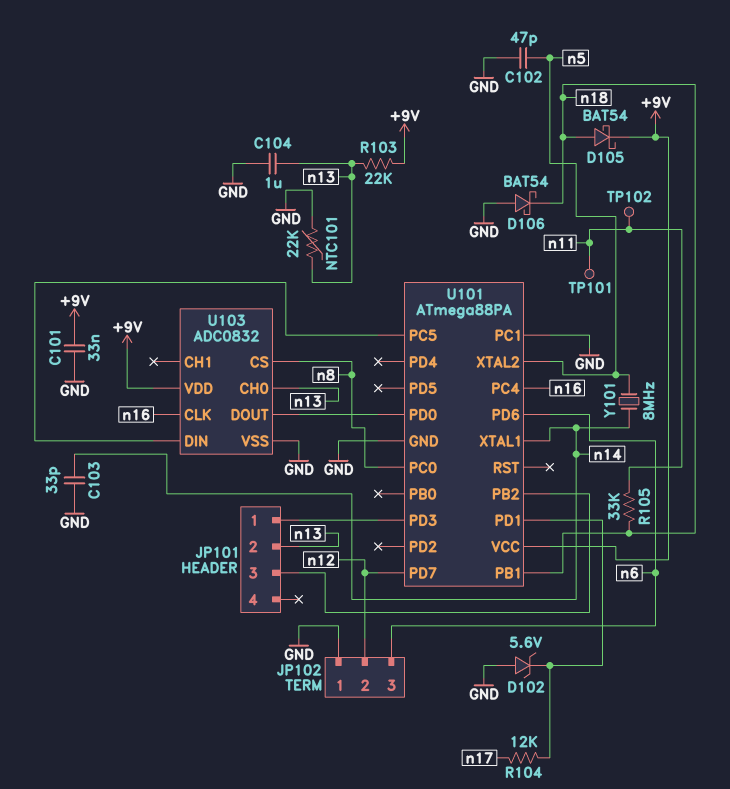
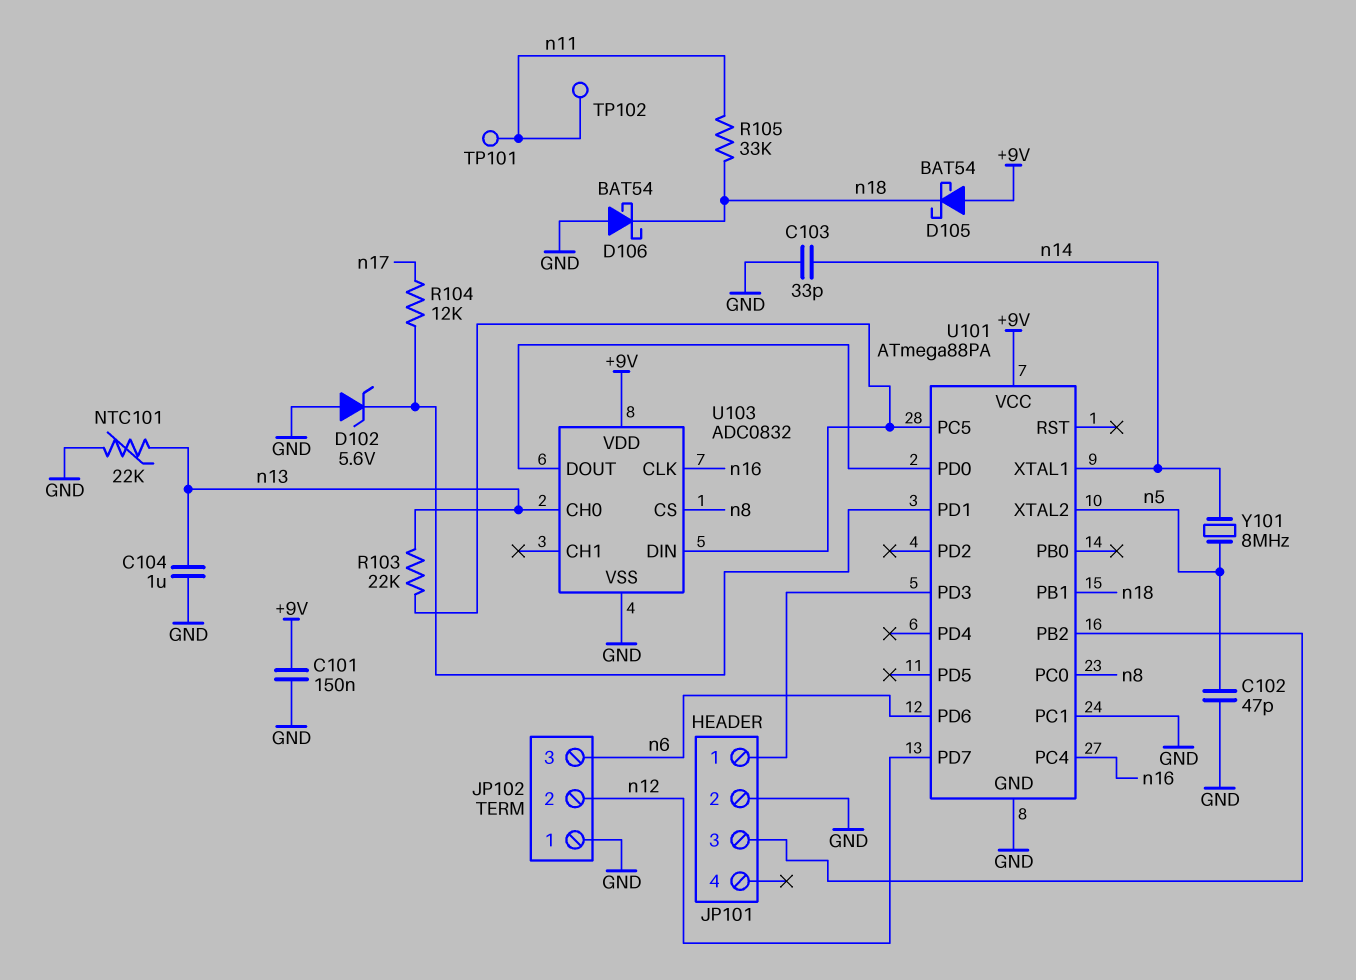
C101: 33nF (+9V, GND) -> 150nF (+9V, GND)
D105: schottky BAT54 (A n18, K +9V) -> schottky BAT54 (A +9V, K n18)
JP101 pin 2: n13 -> GND
R103: 22k (+9V, n13) -> 22k (U101/PC5, n13)

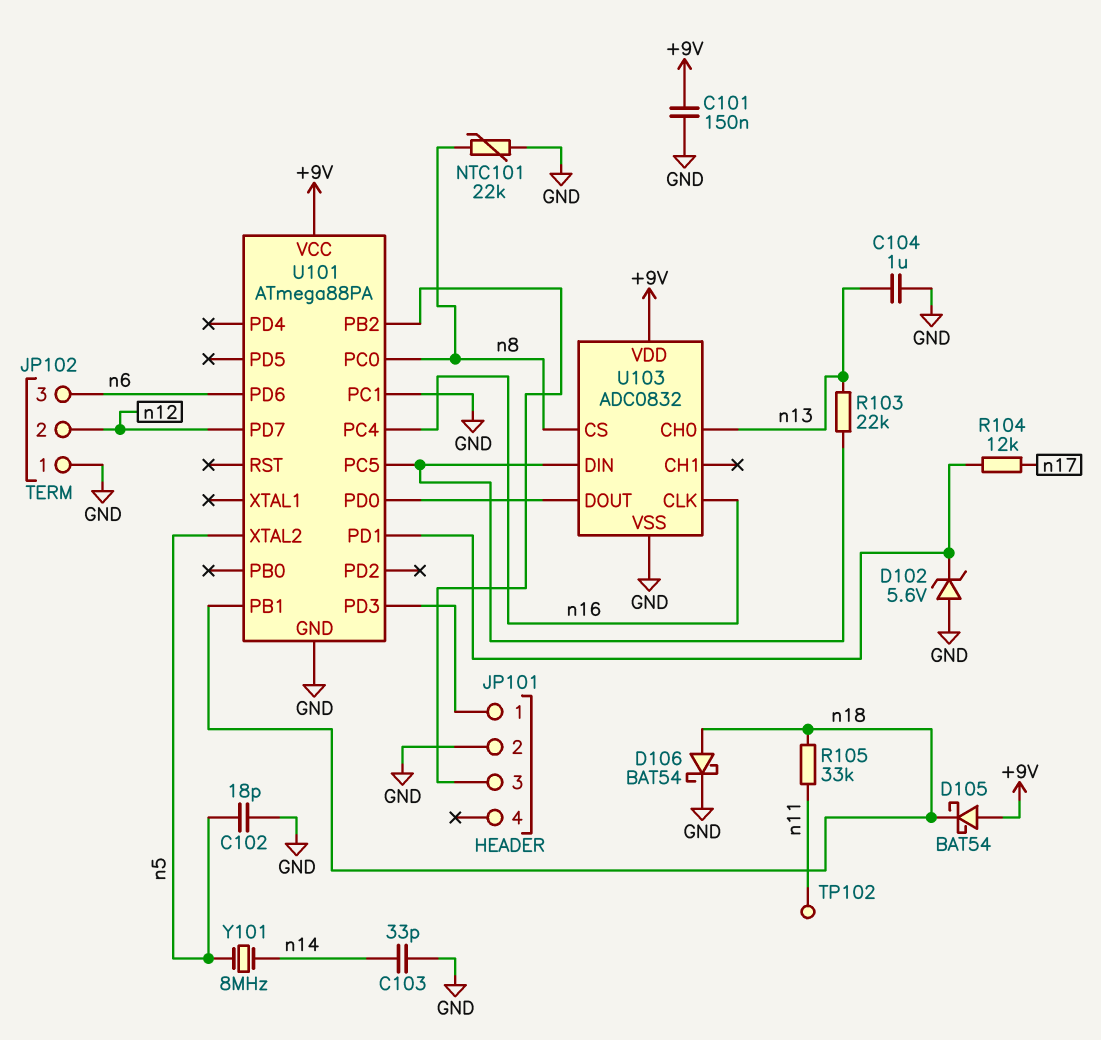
C102: 47pF (GND, n5) -> 18pF (GND, n5)
D106: schottky BAT54 (A GND, K n18) -> schottky BAT54 (A n18, K GND)
NTC101: 22k (GND, n13) -> 22k (GND, n8)
TP101: test point (n11) -> none
U101 pin XTAL1: n14 -> none

